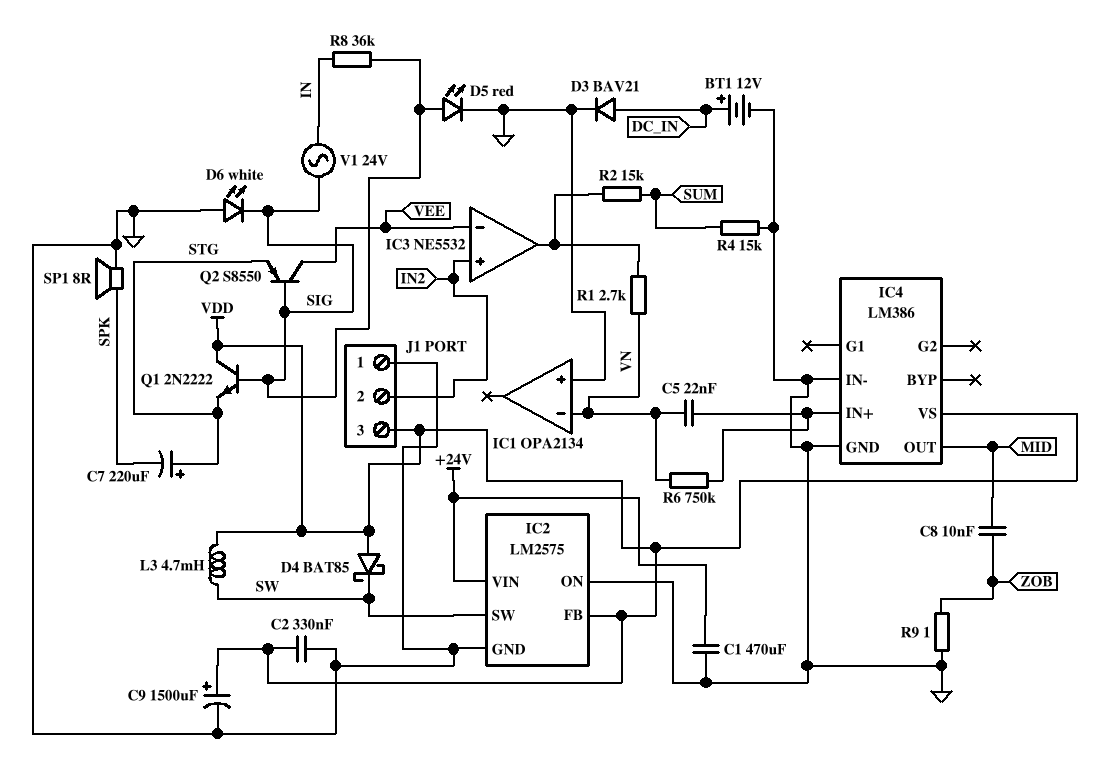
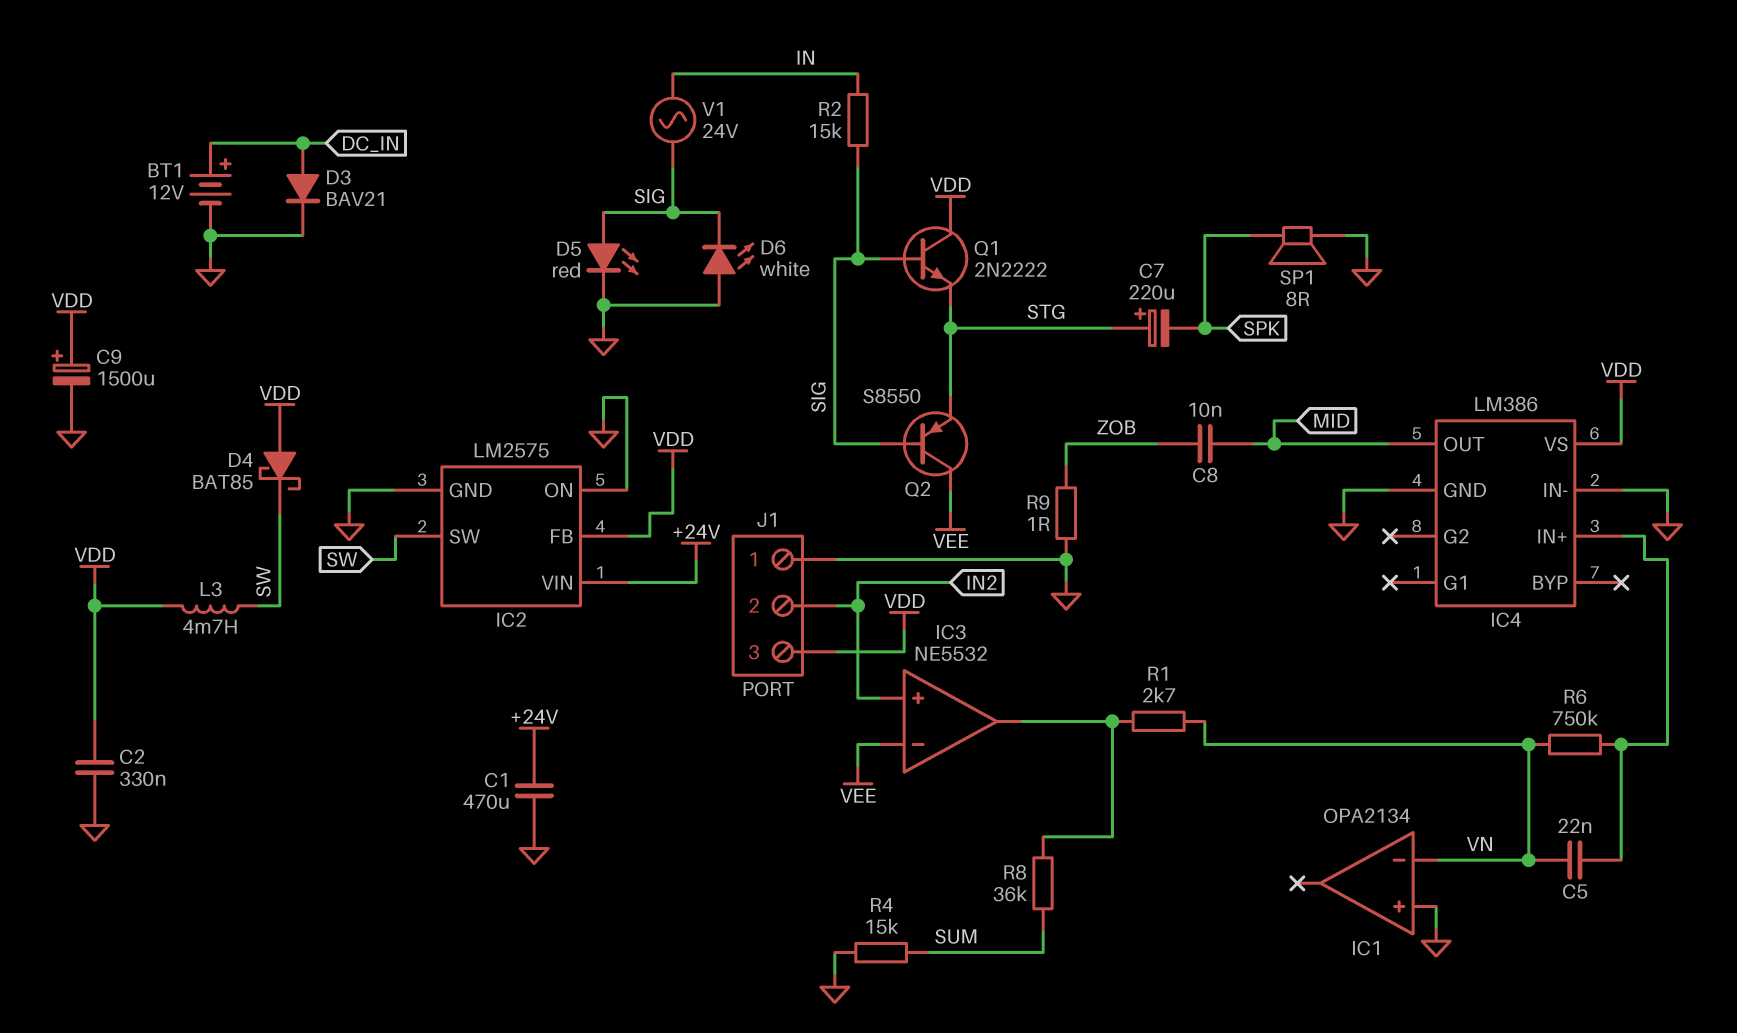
R2: 15k (IC3/out, SUM) -> 15k (IN, SIG)
R8: 36k (IN, SIG) -> 36k (IC3/out, SUM)

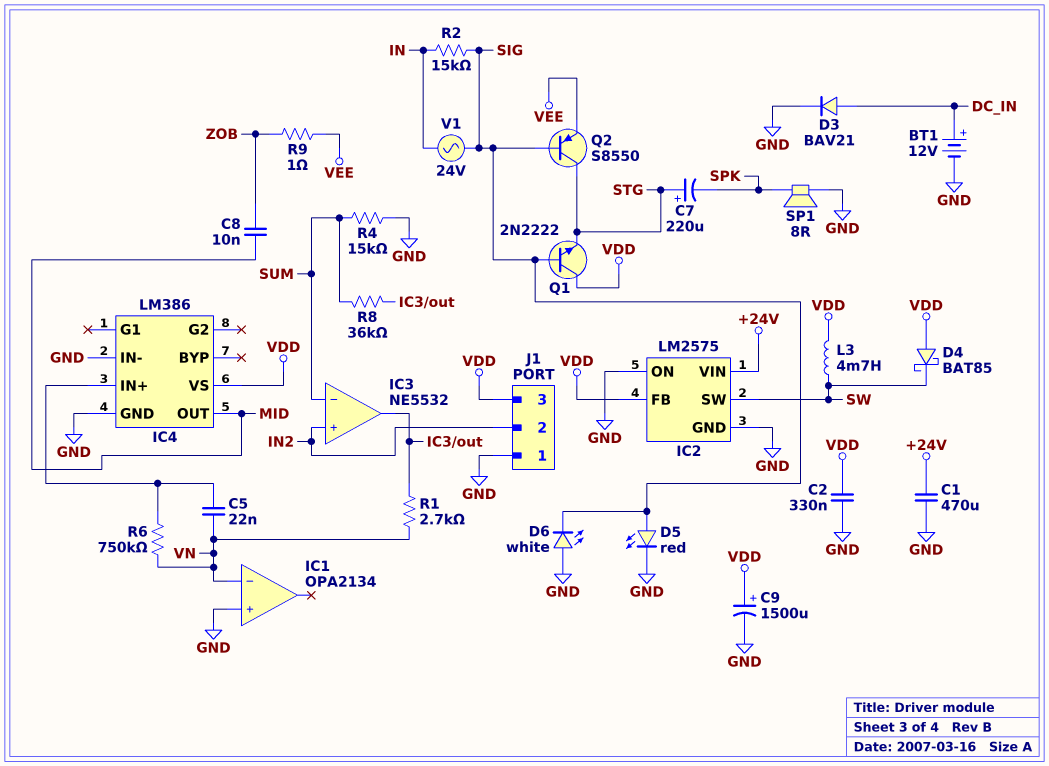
IC3 pin in-: VEE -> SUM
Q2: PNP S8550 (B SIG, C VEE, E STG) -> PNP S8550 (B SIG, C STG, E VEE)
R9: 1 (GND, ZOB) -> 1 (VEE, ZOB)

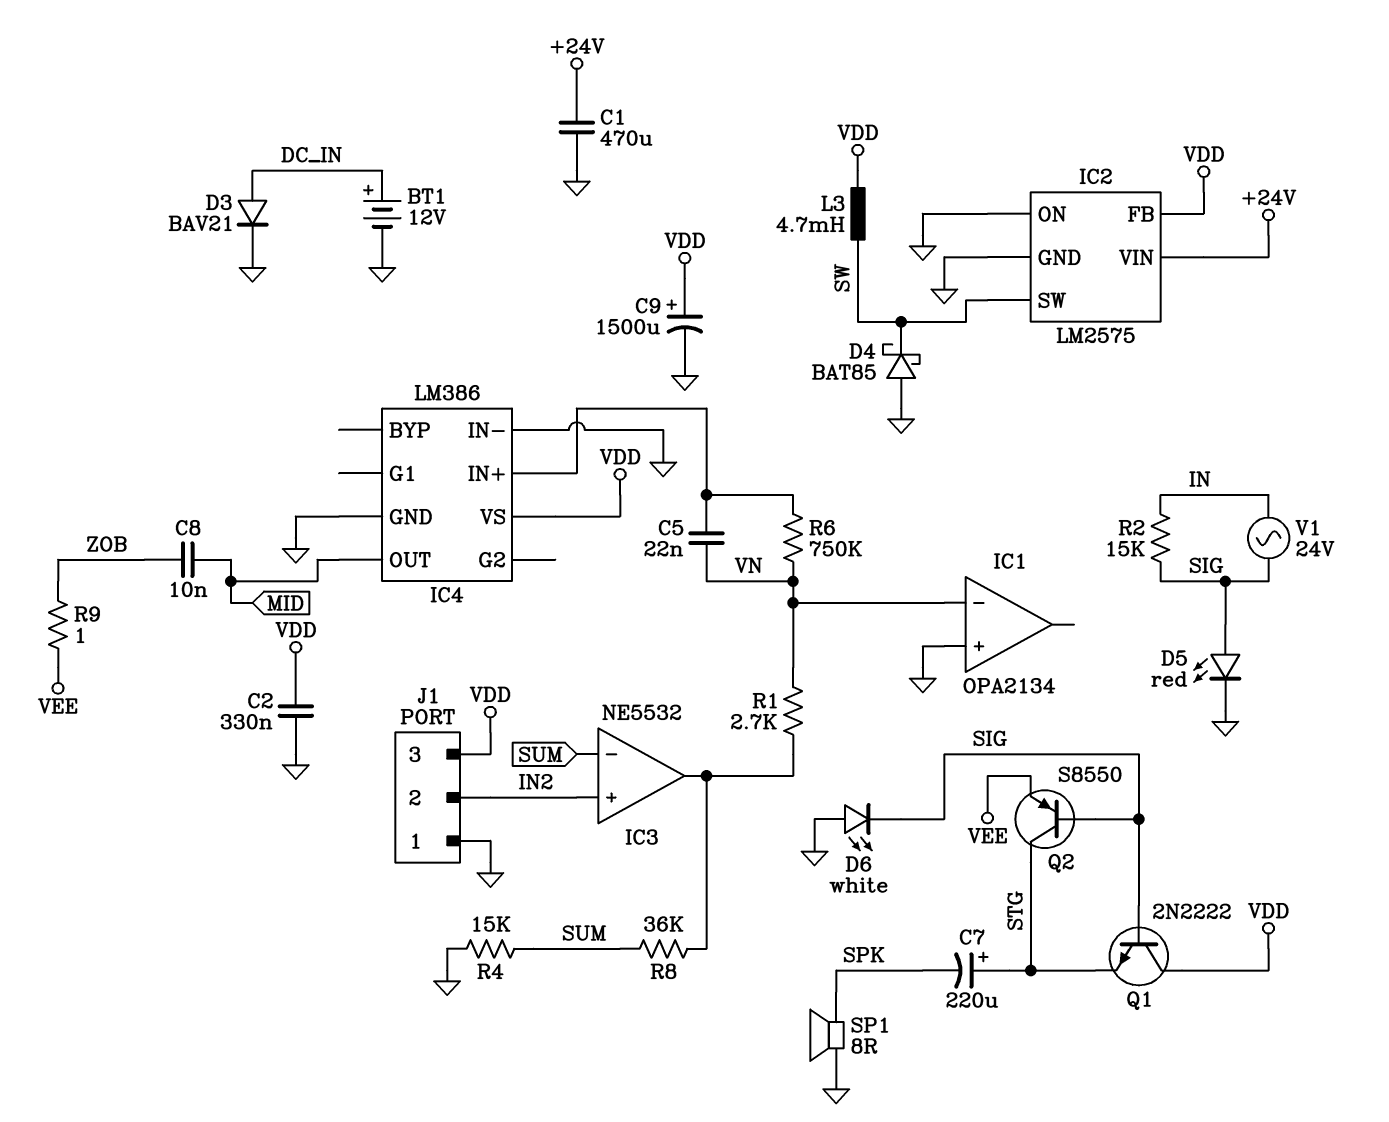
D4: schottky BAT85 (A VDD, K SW) -> schottky BAT85 (A GND, K SW)

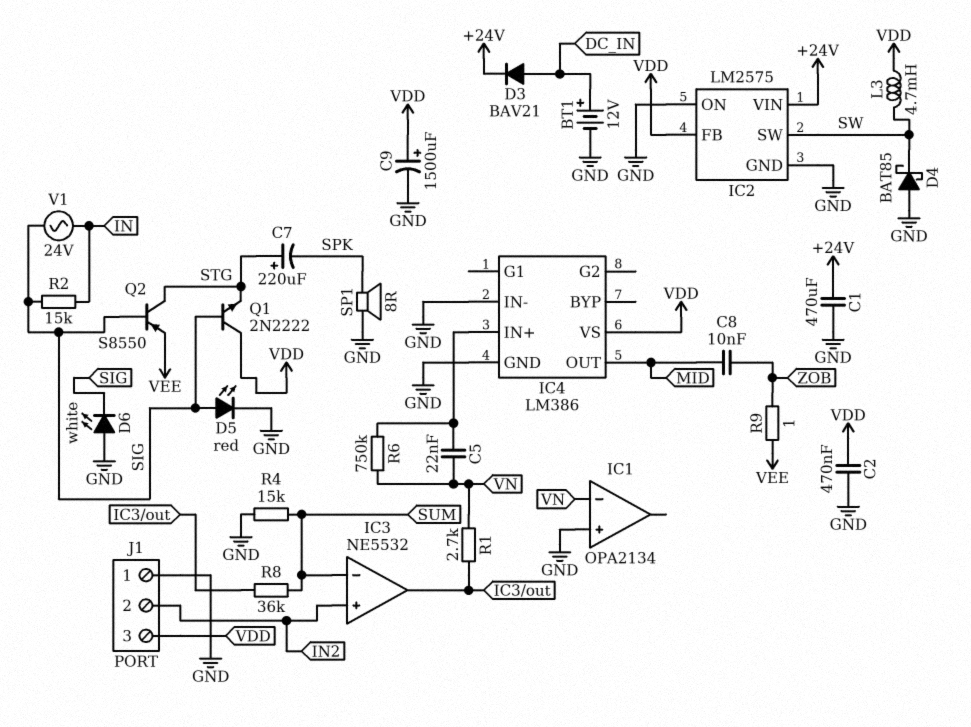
C2: 330nF (GND, VDD) -> 470nF (GND, VDD)
D3: diode BAV21 (A DC_IN, K GND) -> diode BAV21 (A DC_IN, K +24V)

